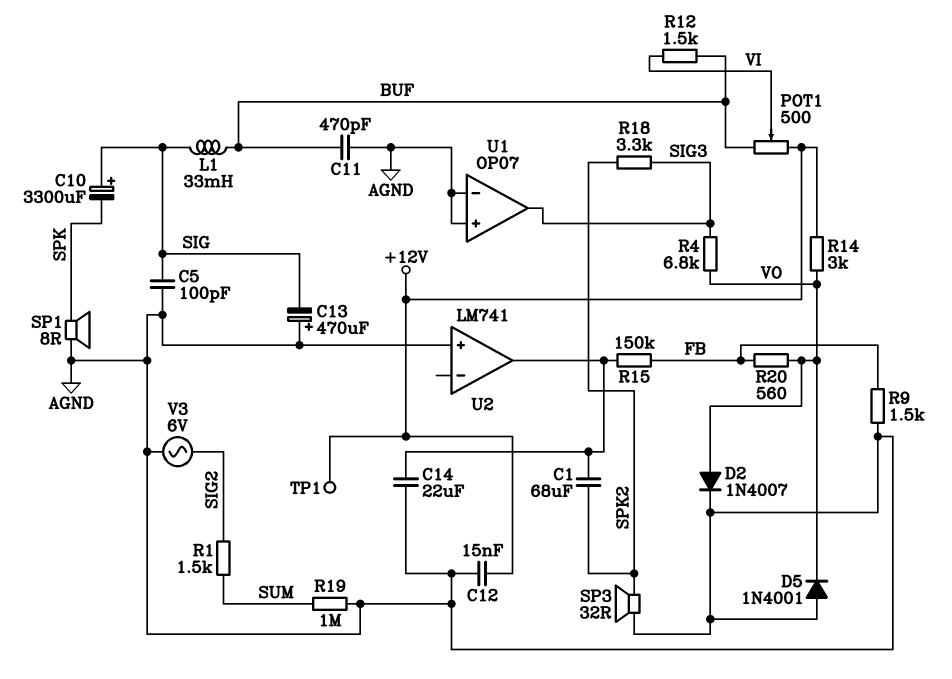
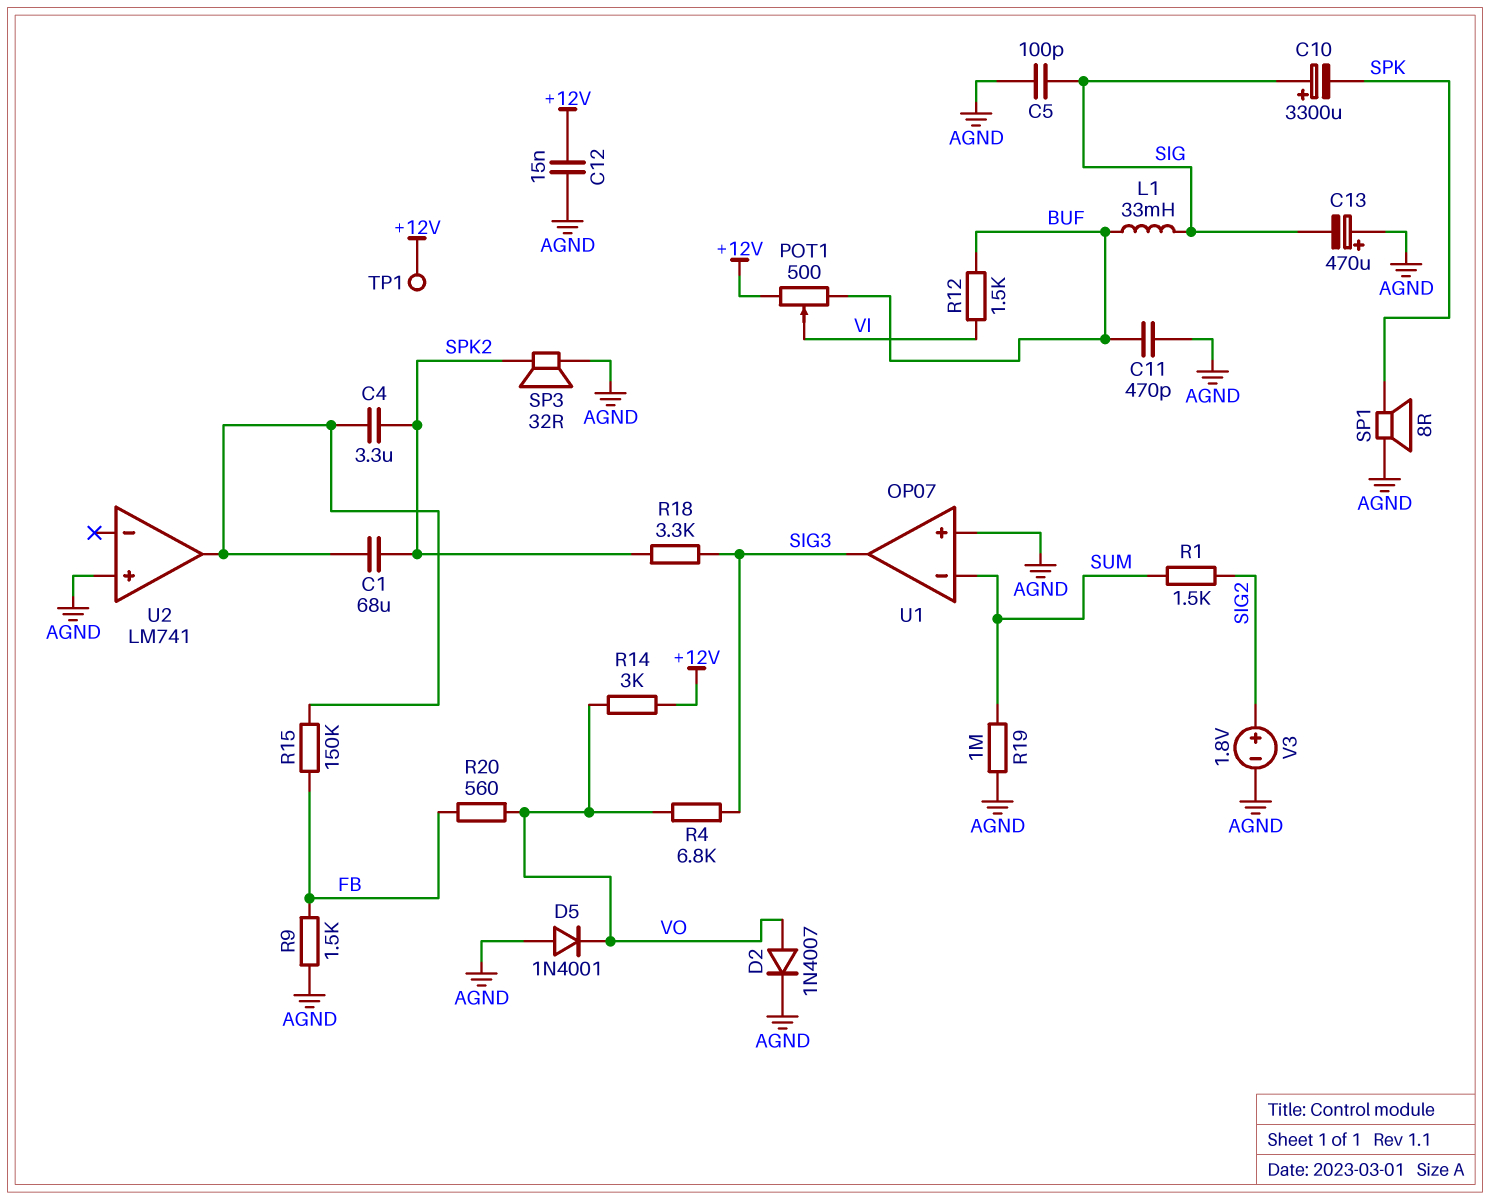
C4: none -> 3.3uF (SPK2, U2/out)
C14: 22uF (AGND, U2/out) -> none
U1 pin in-: AGND -> SUM
V3: AC 6V (AGND, SIG2) -> 1.8V (plus SIG2, minus AGND)

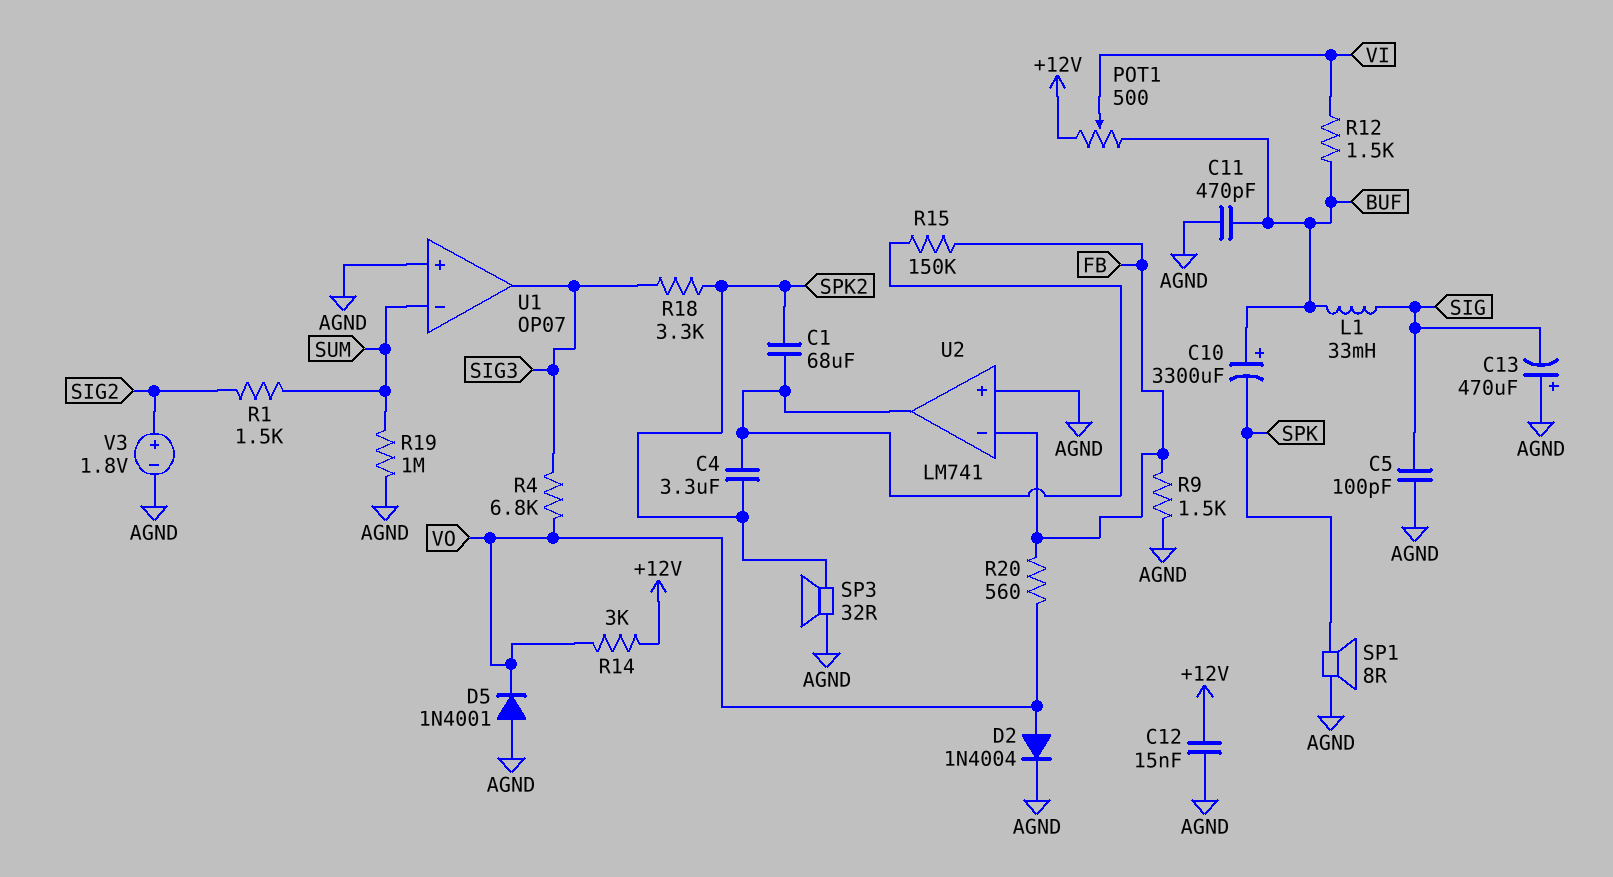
C10: 3300uF (plus SIG, minus SPK) -> 3300uF (plus BUF, minus SPK)
D2: diode 1N4007 (A VO, K AGND) -> diode 1N4004 (A VO, K AGND)
TP1: test point (+12V) -> none
U2 pin in-: none -> FB

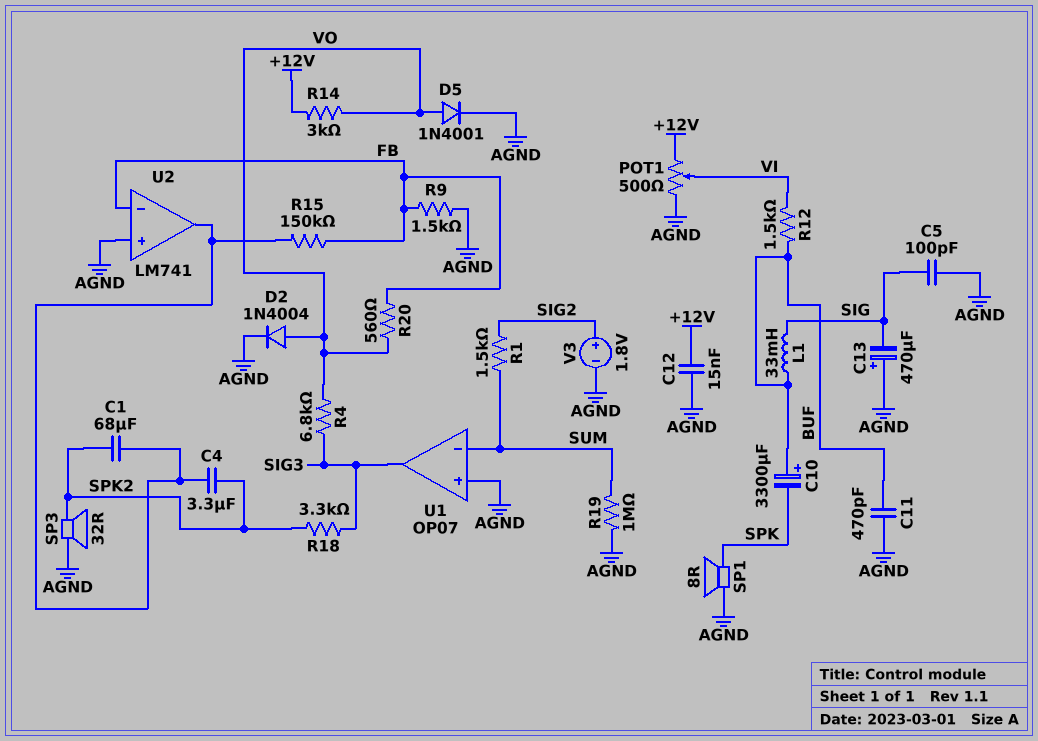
D5: diode 1N4001 (A AGND, K VO) -> diode 1N4001 (A VO, K AGND)
POT1: 500 (+12V, BUF, wiper VI) -> 500 (+12V, AGND, wiper VI)

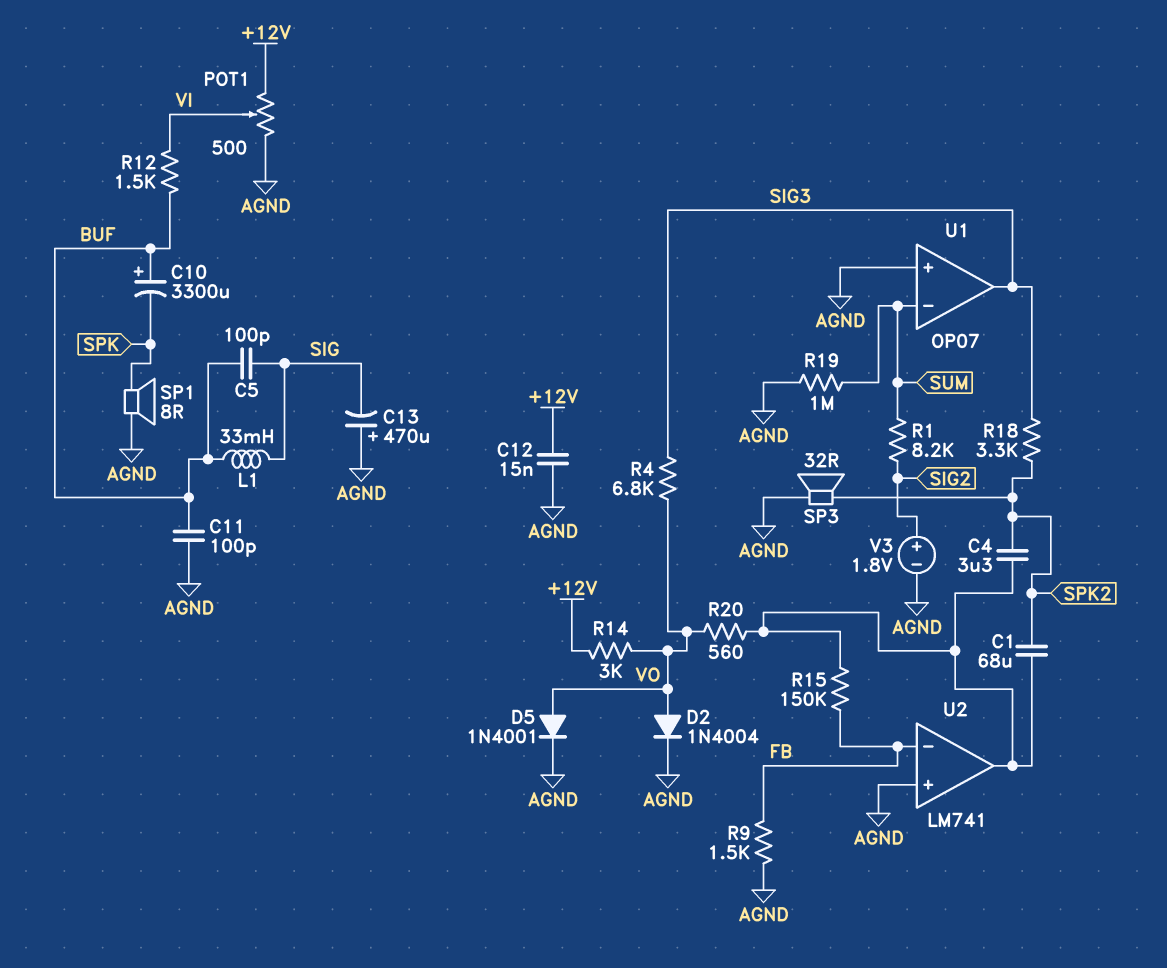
C5: 100pF (AGND, SIG) -> 100pF (BUF, SIG)
C11: 470pF (AGND, BUF) -> 100pF (AGND, BUF)
R1: 1.5k (SIG2, SUM) -> 8.2k (SIG2, SUM)
R20: 560 (FB, VO) -> 560 (U2/out, VO)

